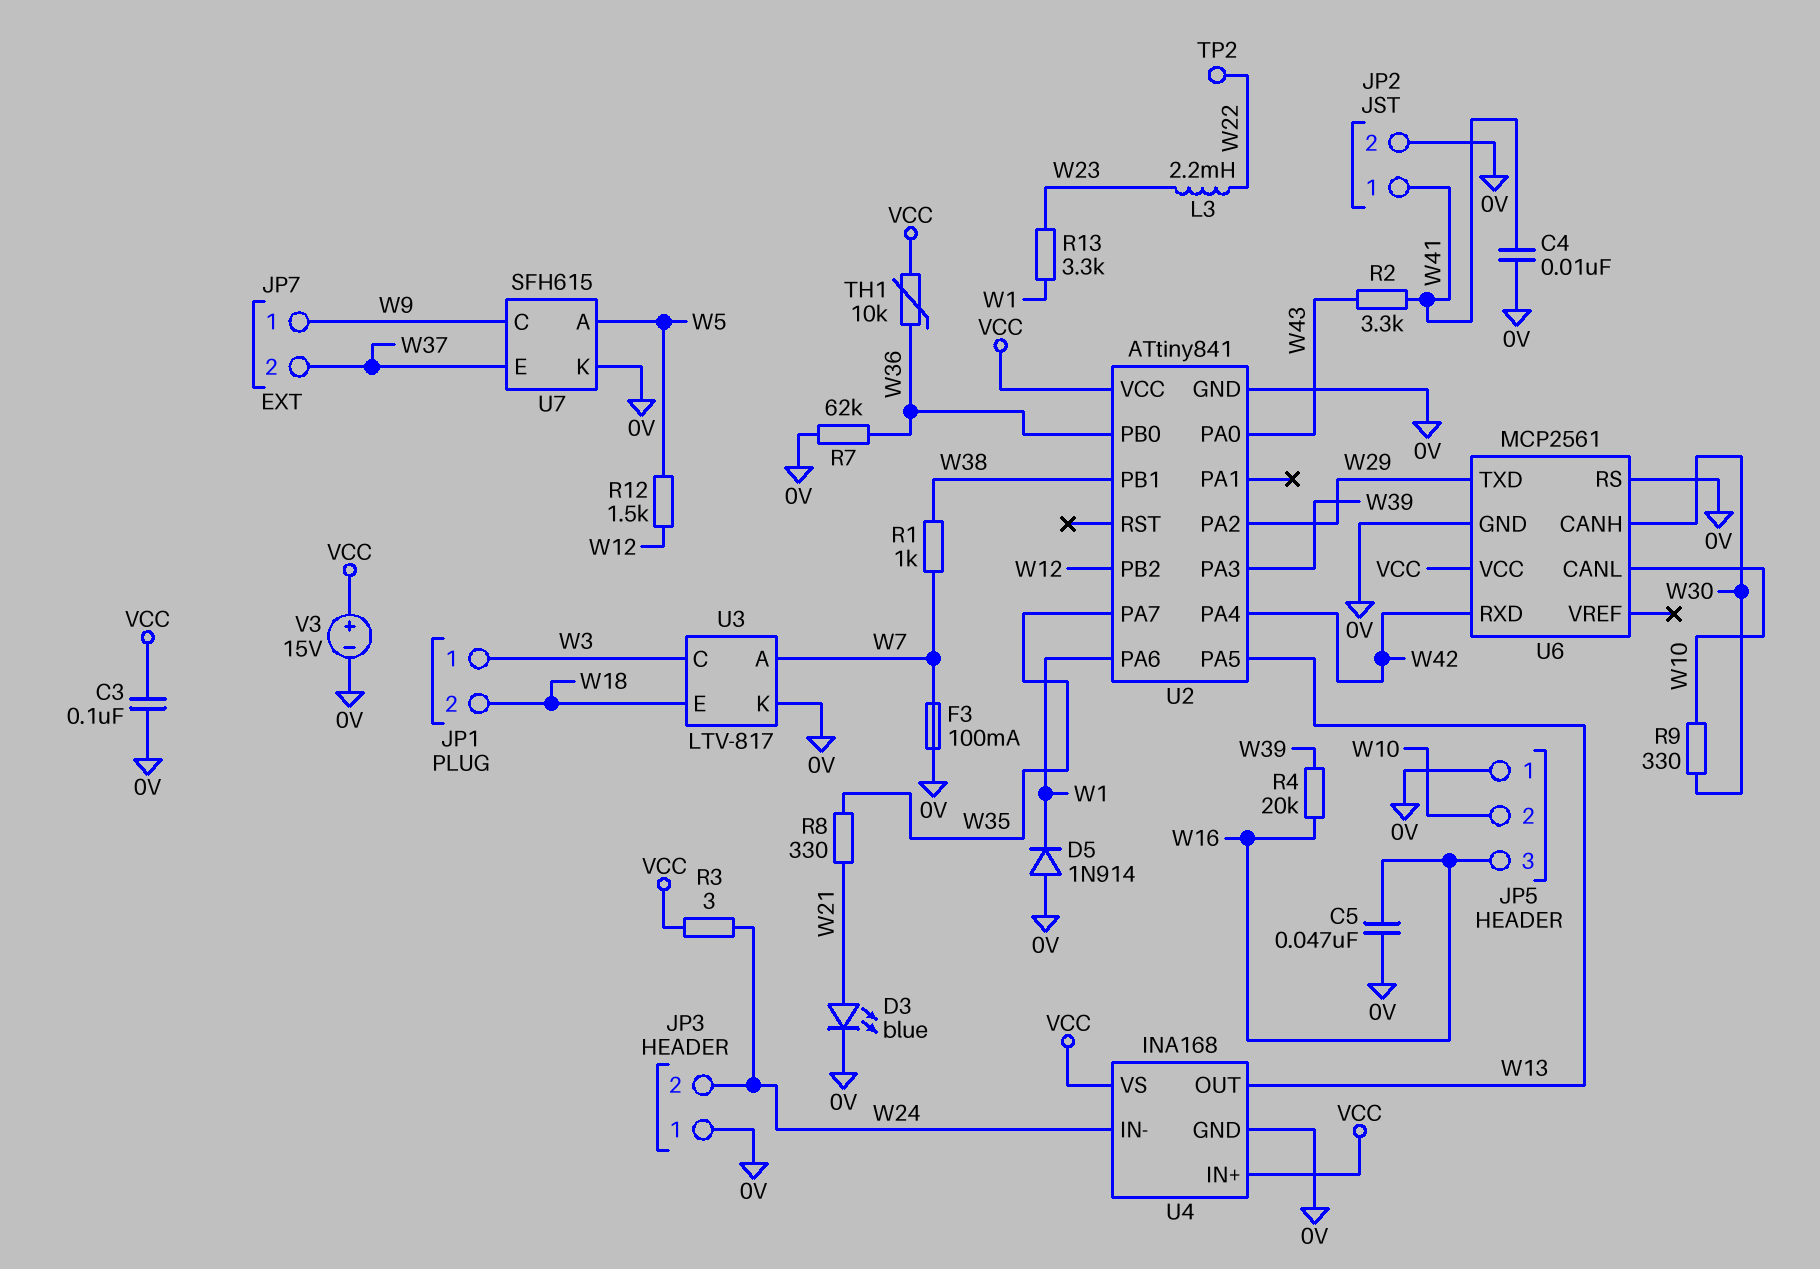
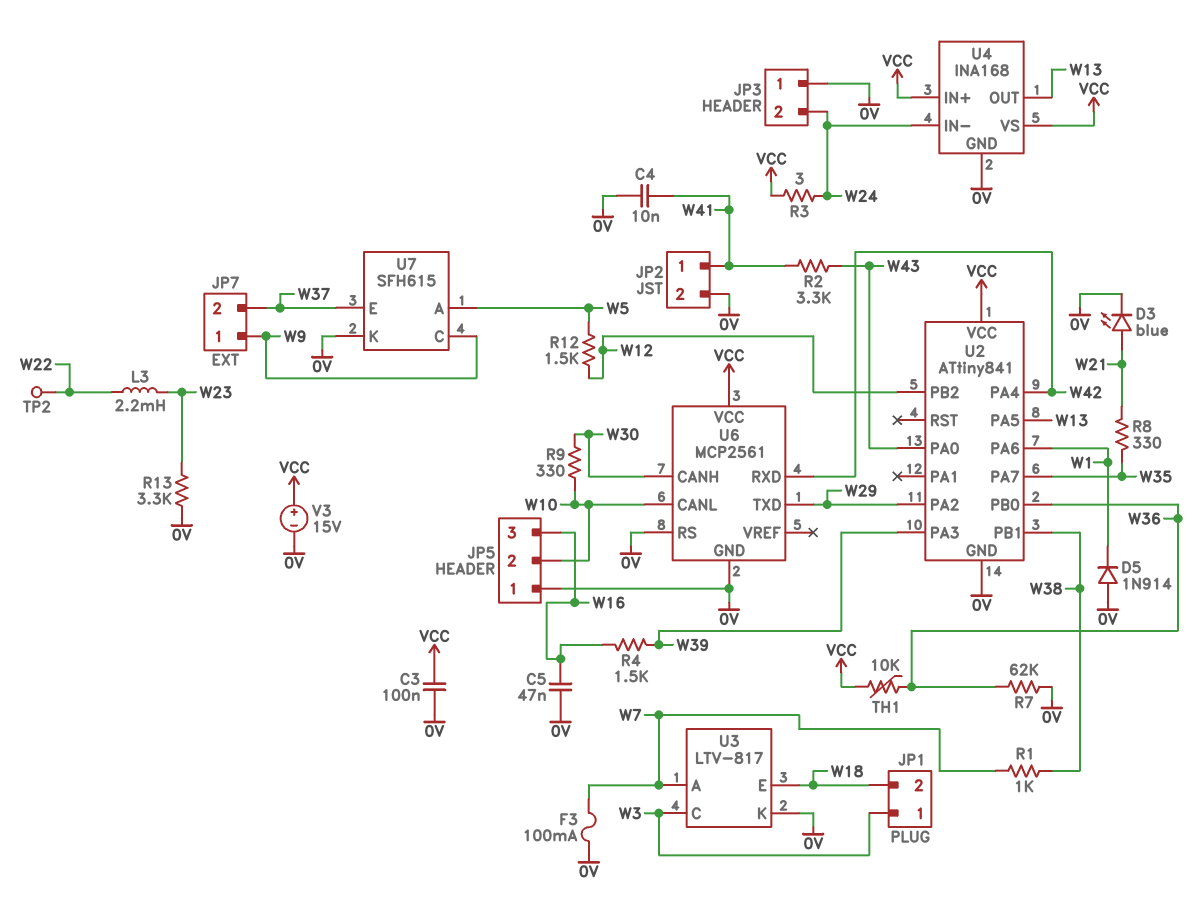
R4: 20k (W16, W39) -> 1.5k (W16, W39)
R13: 3.3k (W1, W23) -> 3.3k (0V, W23)

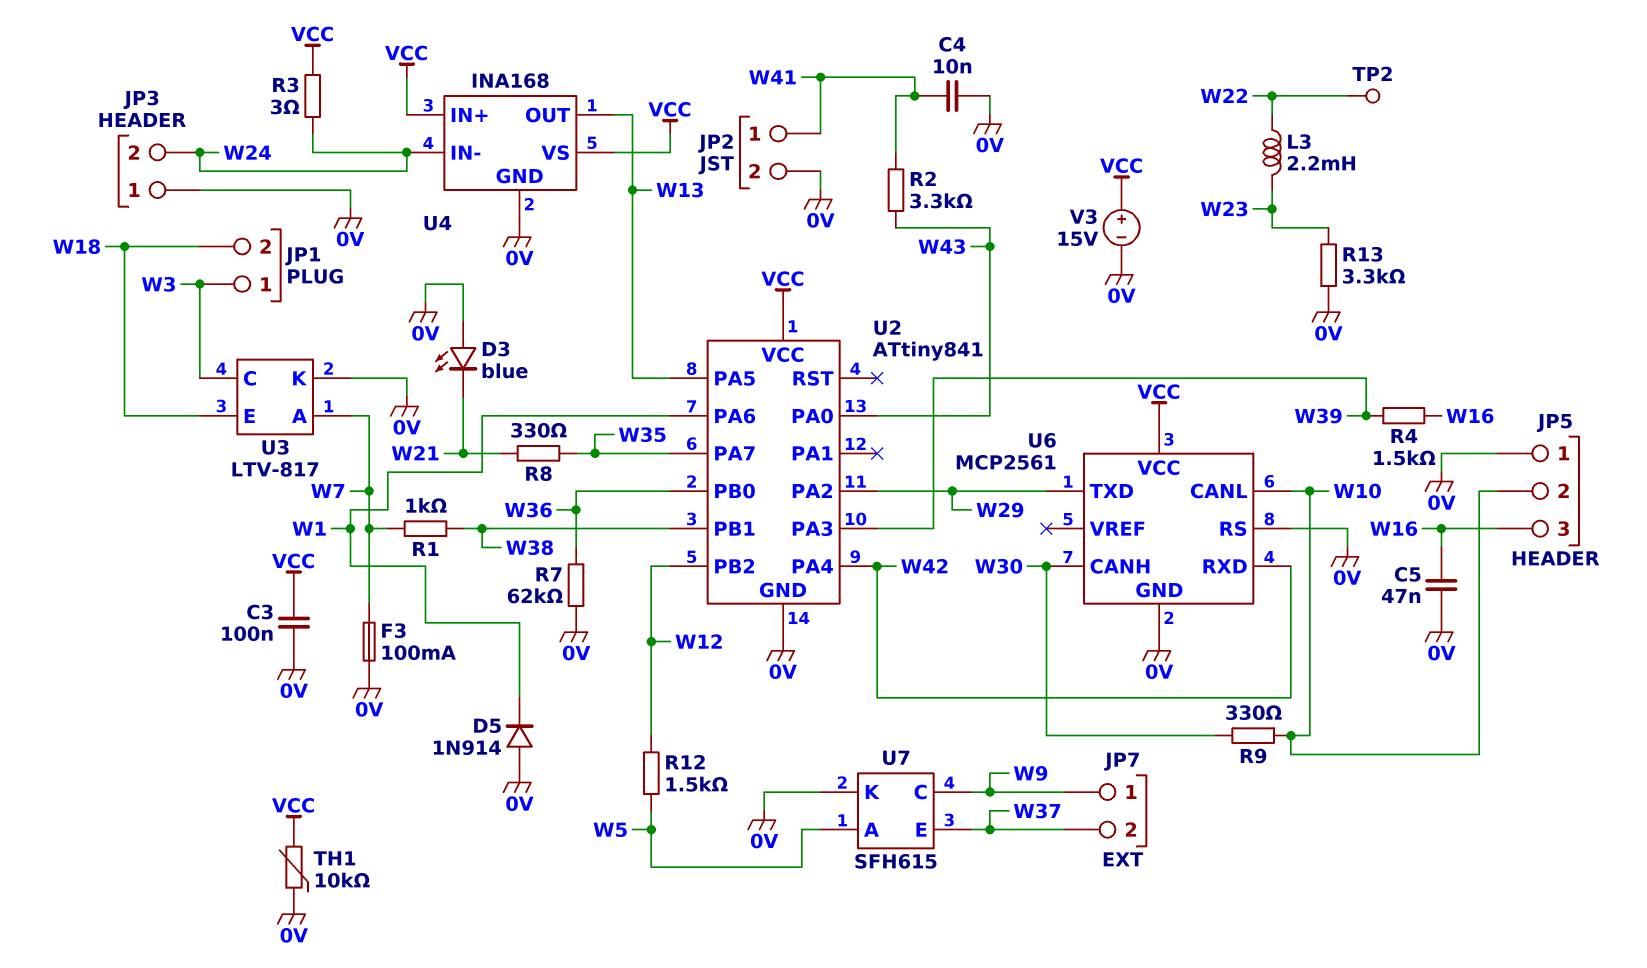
D3: LED blue (A W21, K 0V) -> LED blue (A 0V, K W21)
TH1: 10k (VCC, W36) -> 10k (0V, VCC)

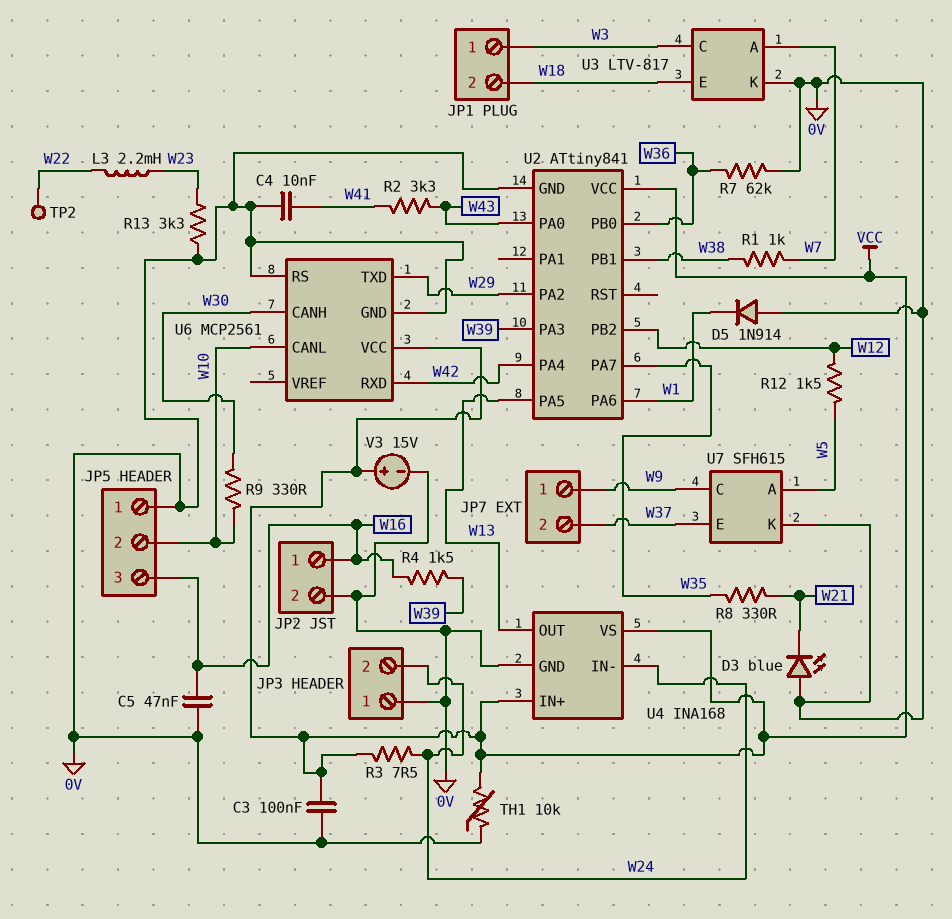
F3: 100mA (0V, W7) -> none
JP2 pin 1: W41 -> W16
R3: 3 (VCC, W24) -> 7.5 (VCC, W24)

